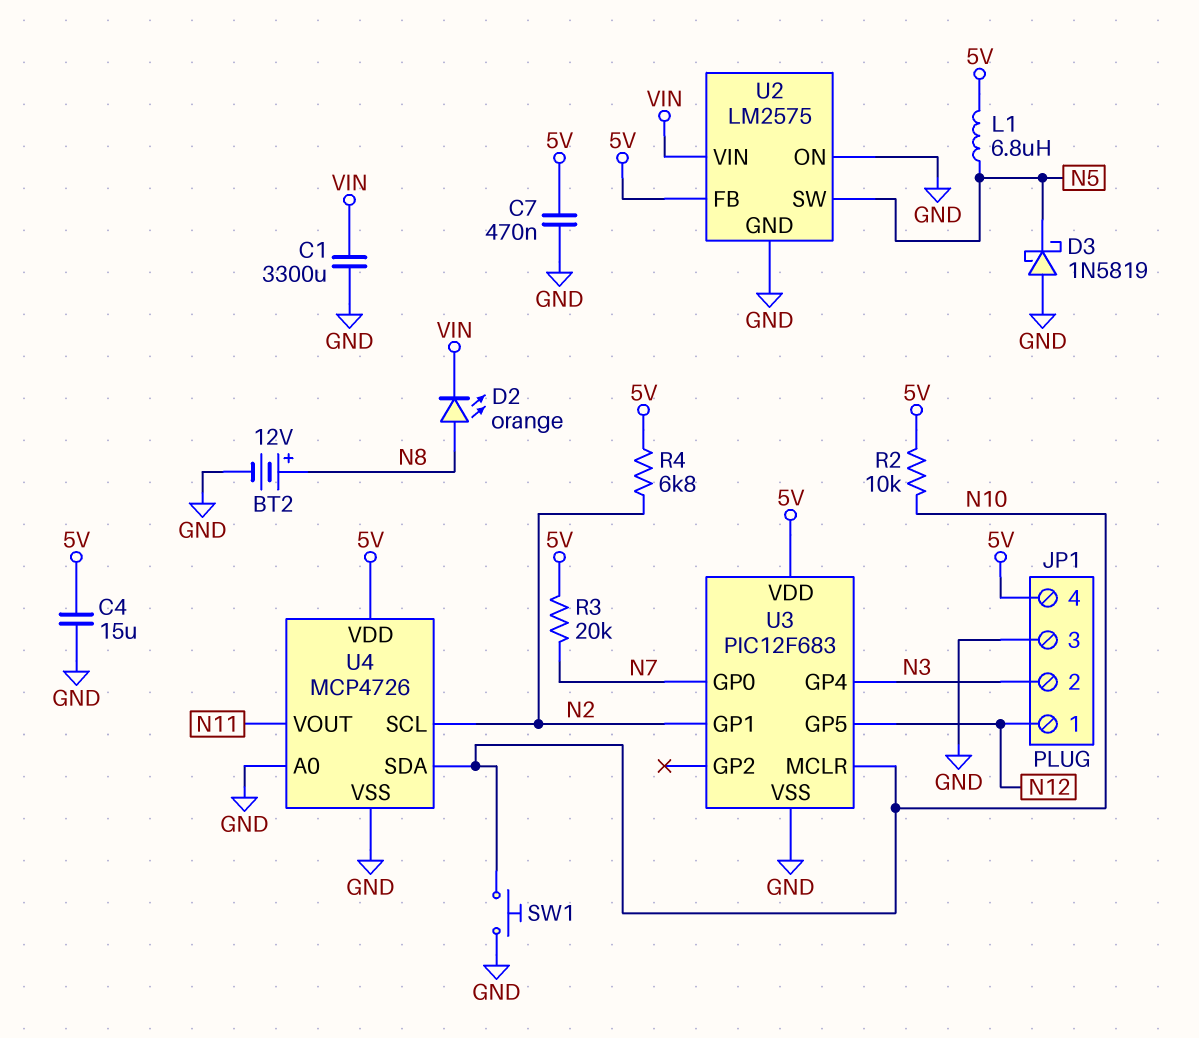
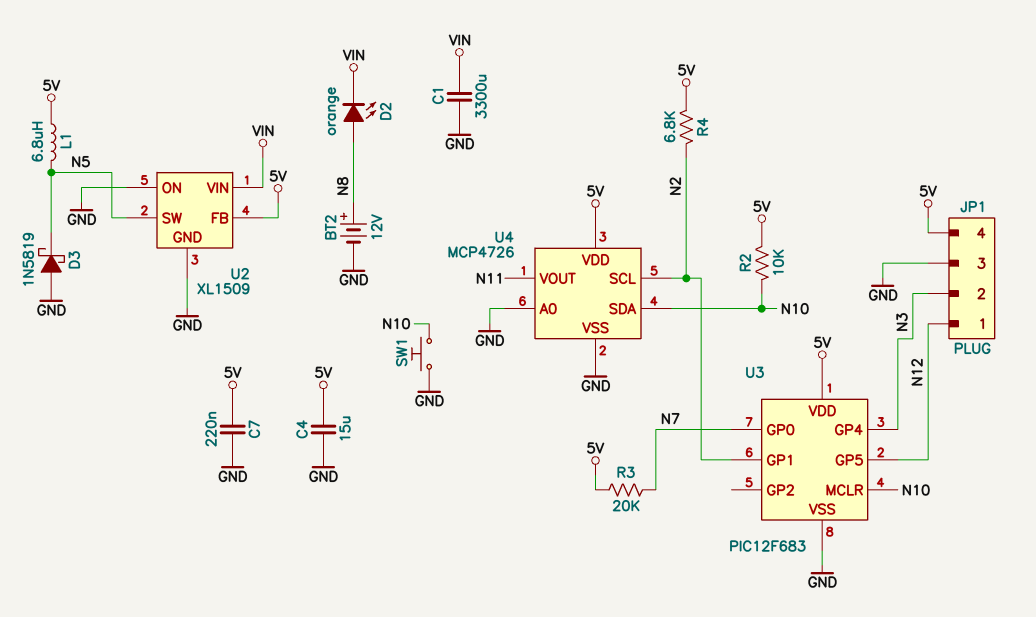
C7: 470nF (5V, GND) -> 220nF (5V, GND)
U2: LM2575 -> XL1509

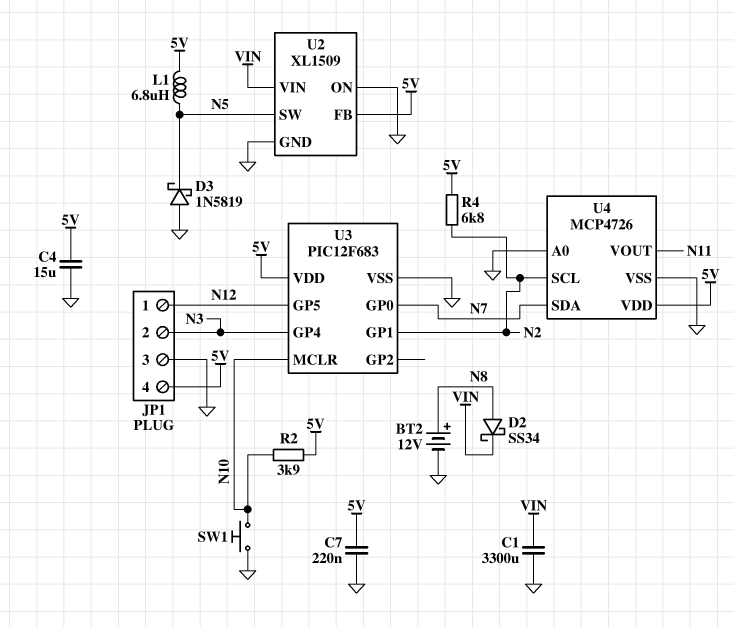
D2: LED orange (A N8, K VIN) -> schottky SS34 (A N8, K VIN)
R2: 10k (5V, N10) -> 3.9k (5V, N10)
R3: 20k (5V, N7) -> none
U4 pin SDA: N10 -> N7

